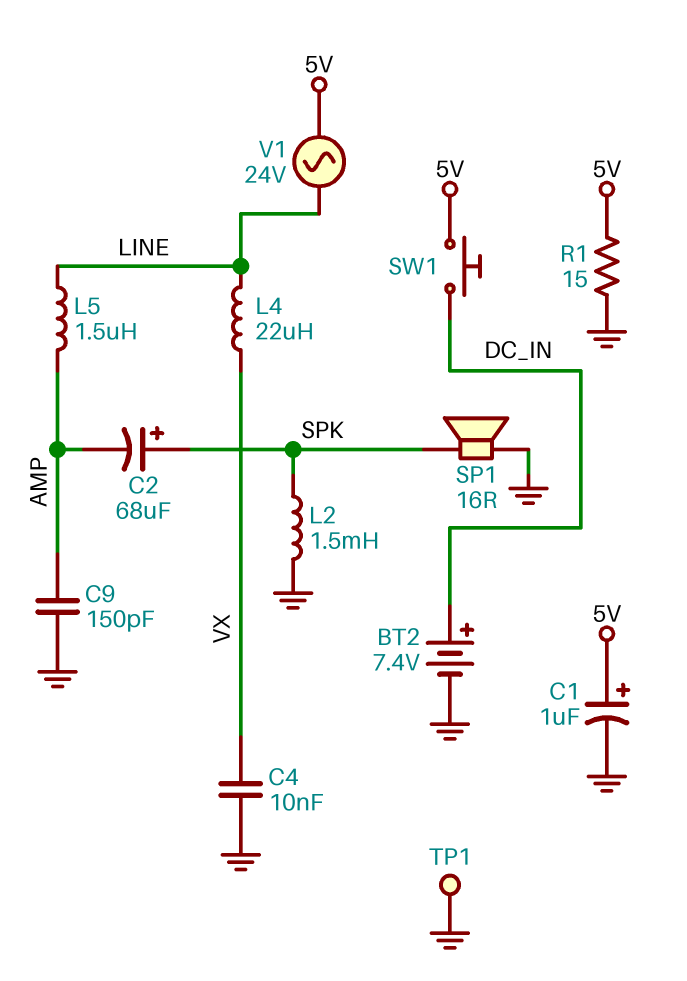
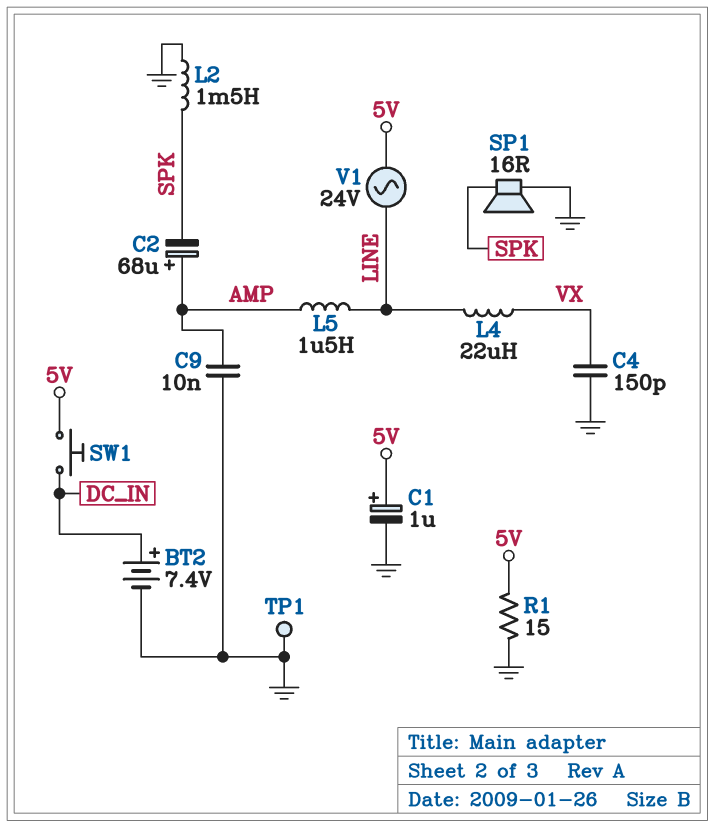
C2: 68uF (plus SPK, minus AMP) -> 68uF (plus AMP, minus SPK)
C4: 10nF (GND, VX) -> 150pF (GND, VX)
C9: 150pF (AMP, GND) -> 10nF (AMP, GND)

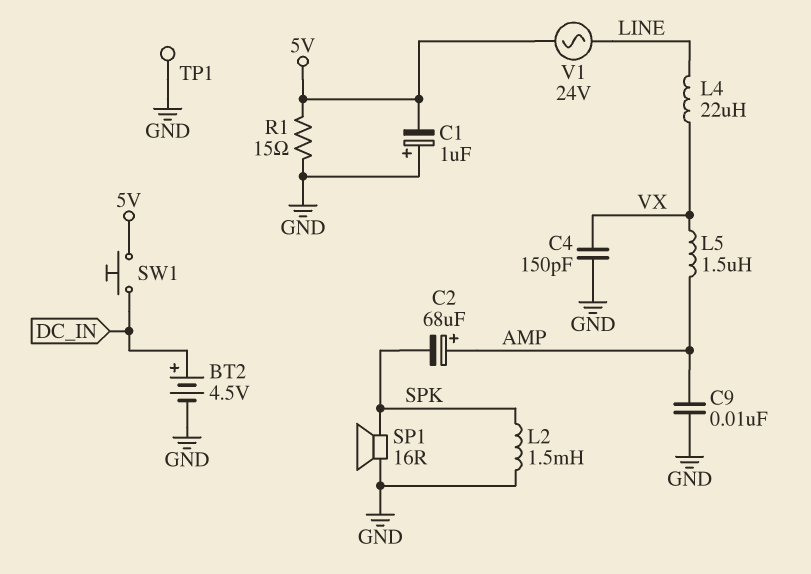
BT2: 7.4V (plus DC_IN, minus GND) -> 4.5V (plus DC_IN, minus GND)
C1: 1uF (plus 5V, minus GND) -> 1uF (plus GND, minus 5V)
L5: 1.5uH (AMP, LINE) -> 1.5uH (AMP, VX)

